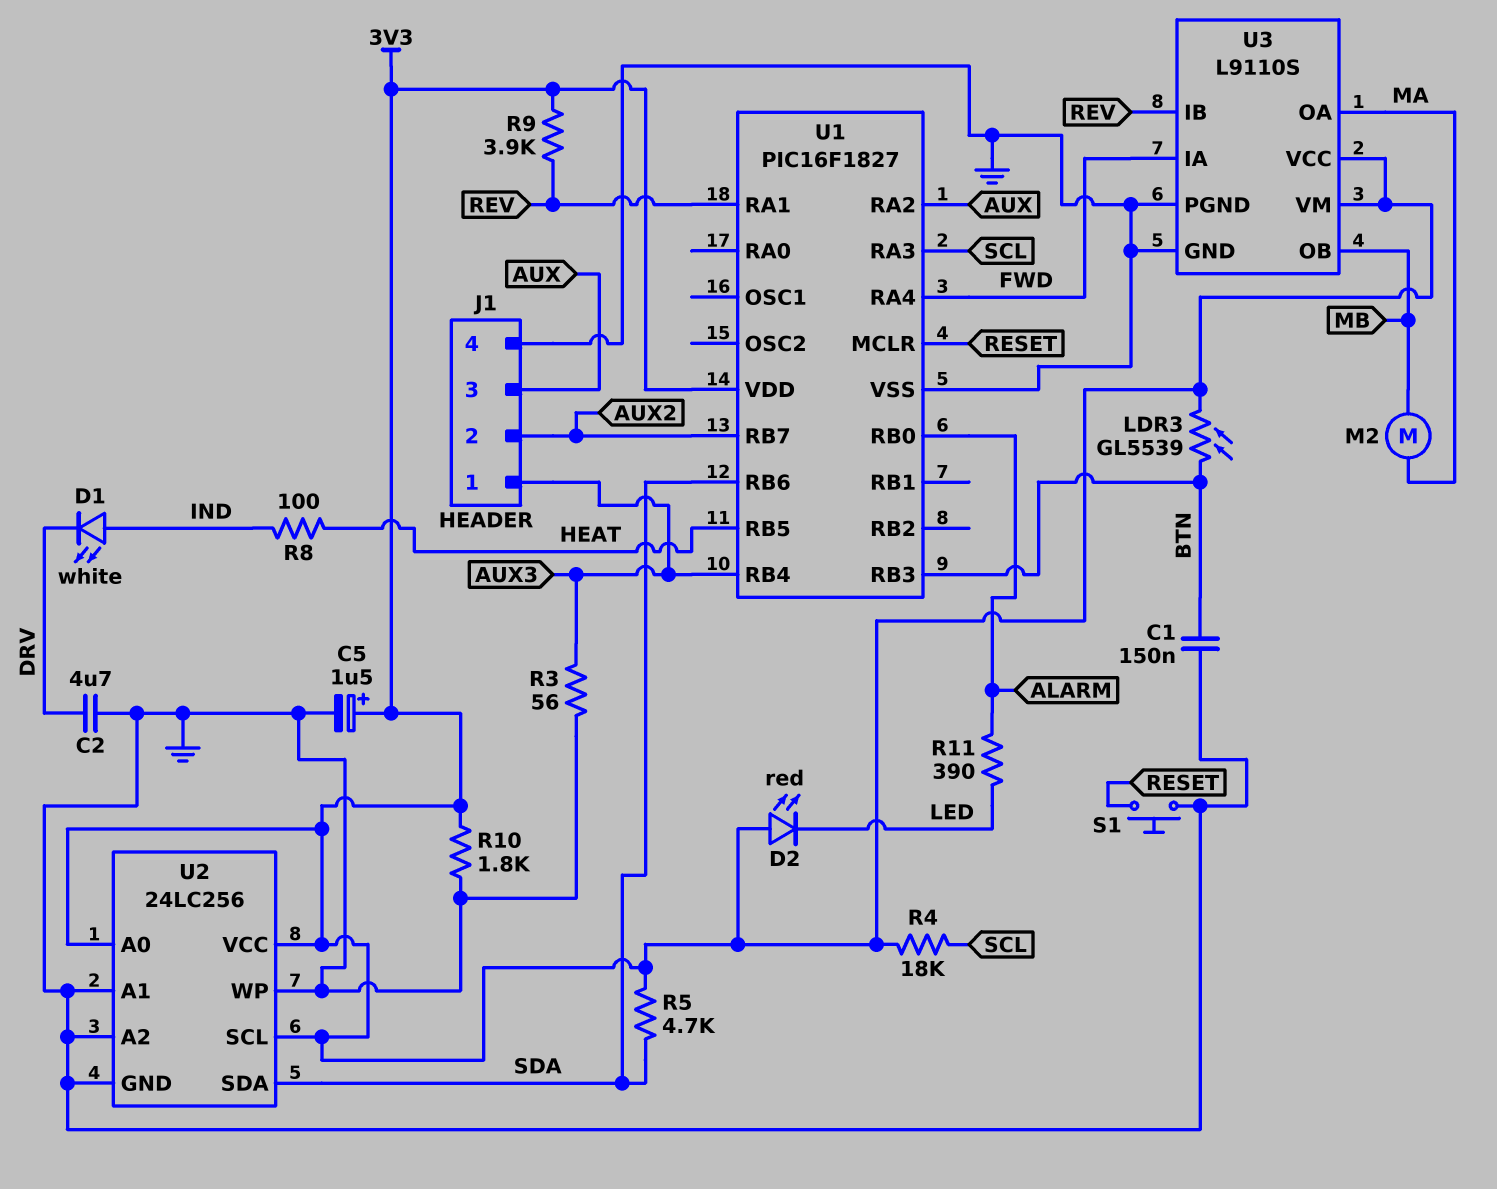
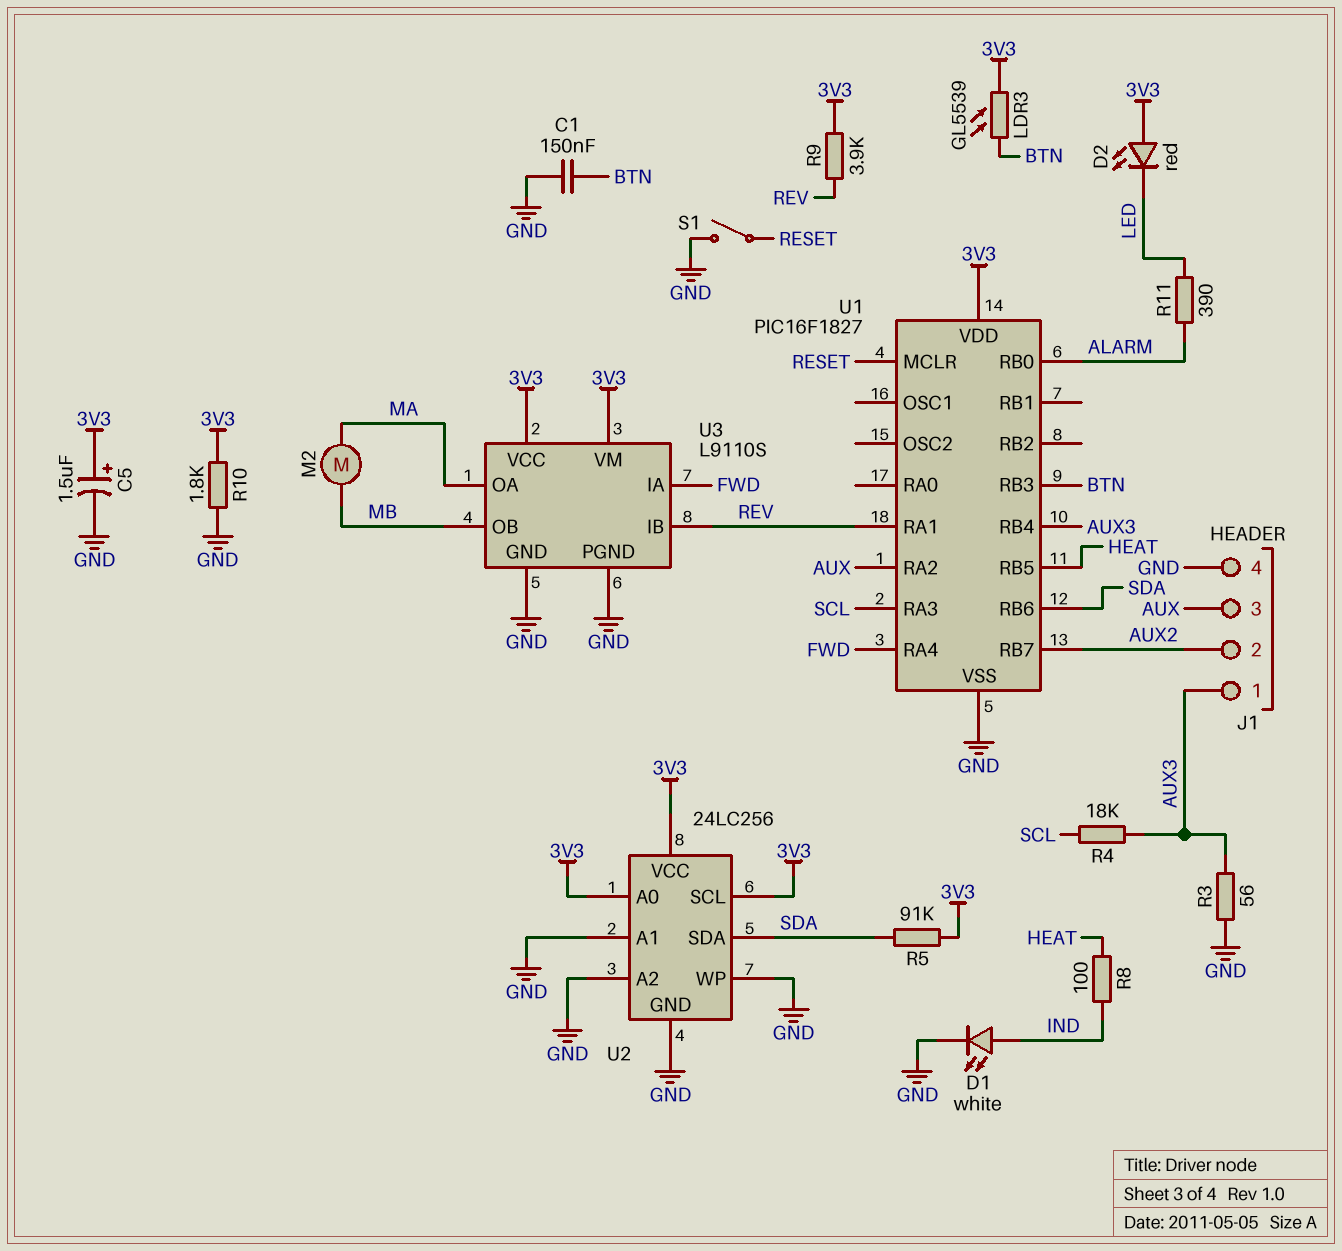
C2: 4.7uF (DRV, GND) -> none
D1: LED white (A IND, K DRV) -> LED white (A IND, K GND)
R4: 18k (3V3, SCL) -> 18k (AUX3, SCL)
R5: 4.7k (3V3, SDA) -> 91k (3V3, SDA)
S1: button (GND, RESET) -> switch (GND, RESET)

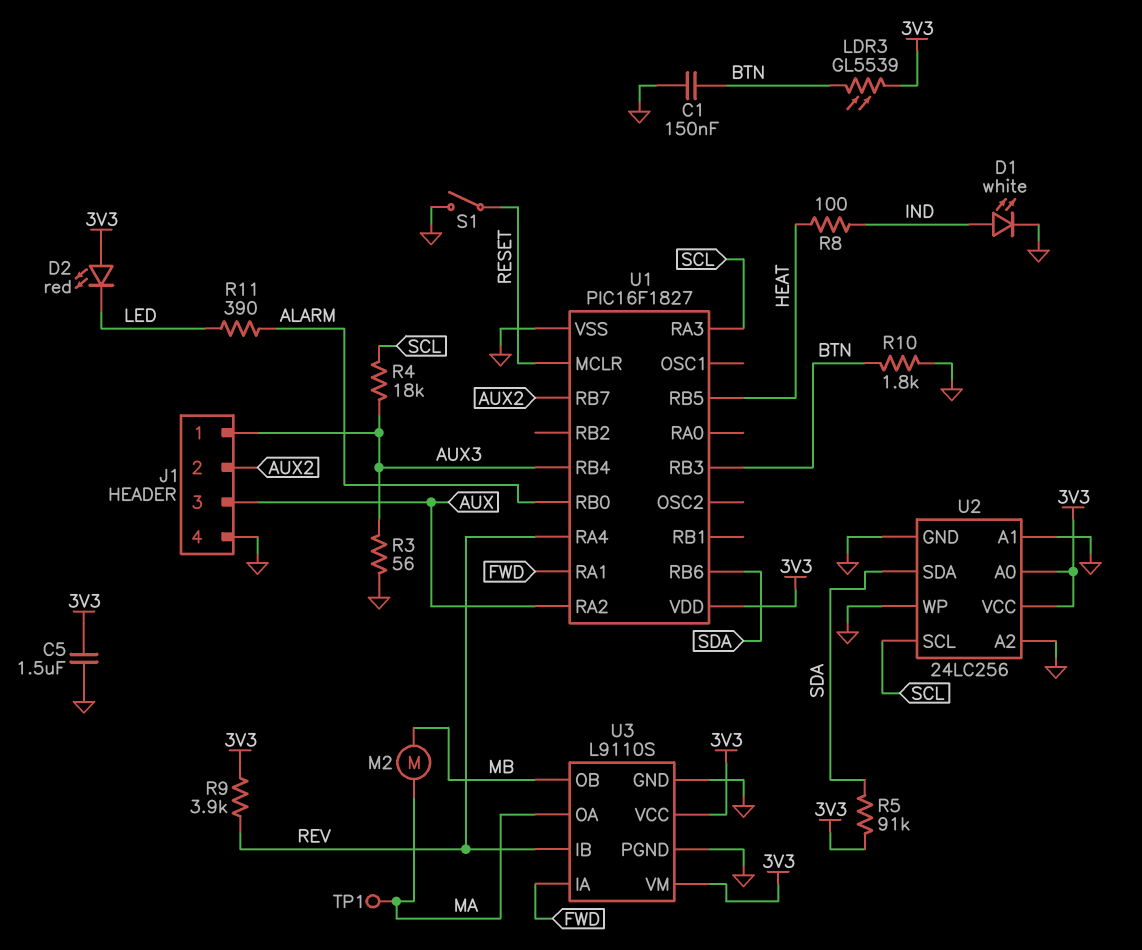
C5: 1.5uF (plus 3V3, minus GND) -> 1.5uF (3V3, GND)
R10: 1.8k (3V3, GND) -> 1.8k (BTN, GND)
TP1: none -> test point (MA)
U1 pin RA1: REV -> FWD
U1 pin RA4: FWD -> REV
U2 pin SCL: 3V3 -> SCL

